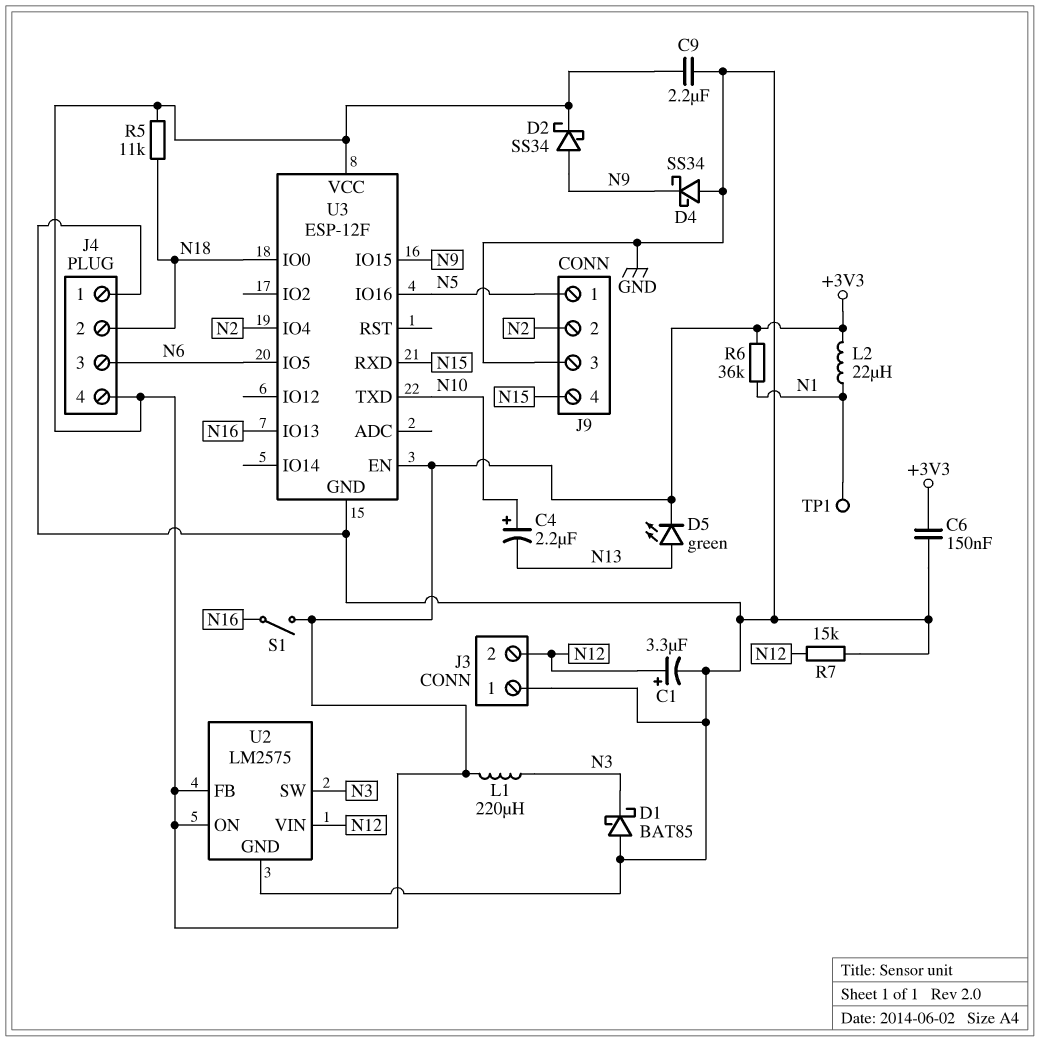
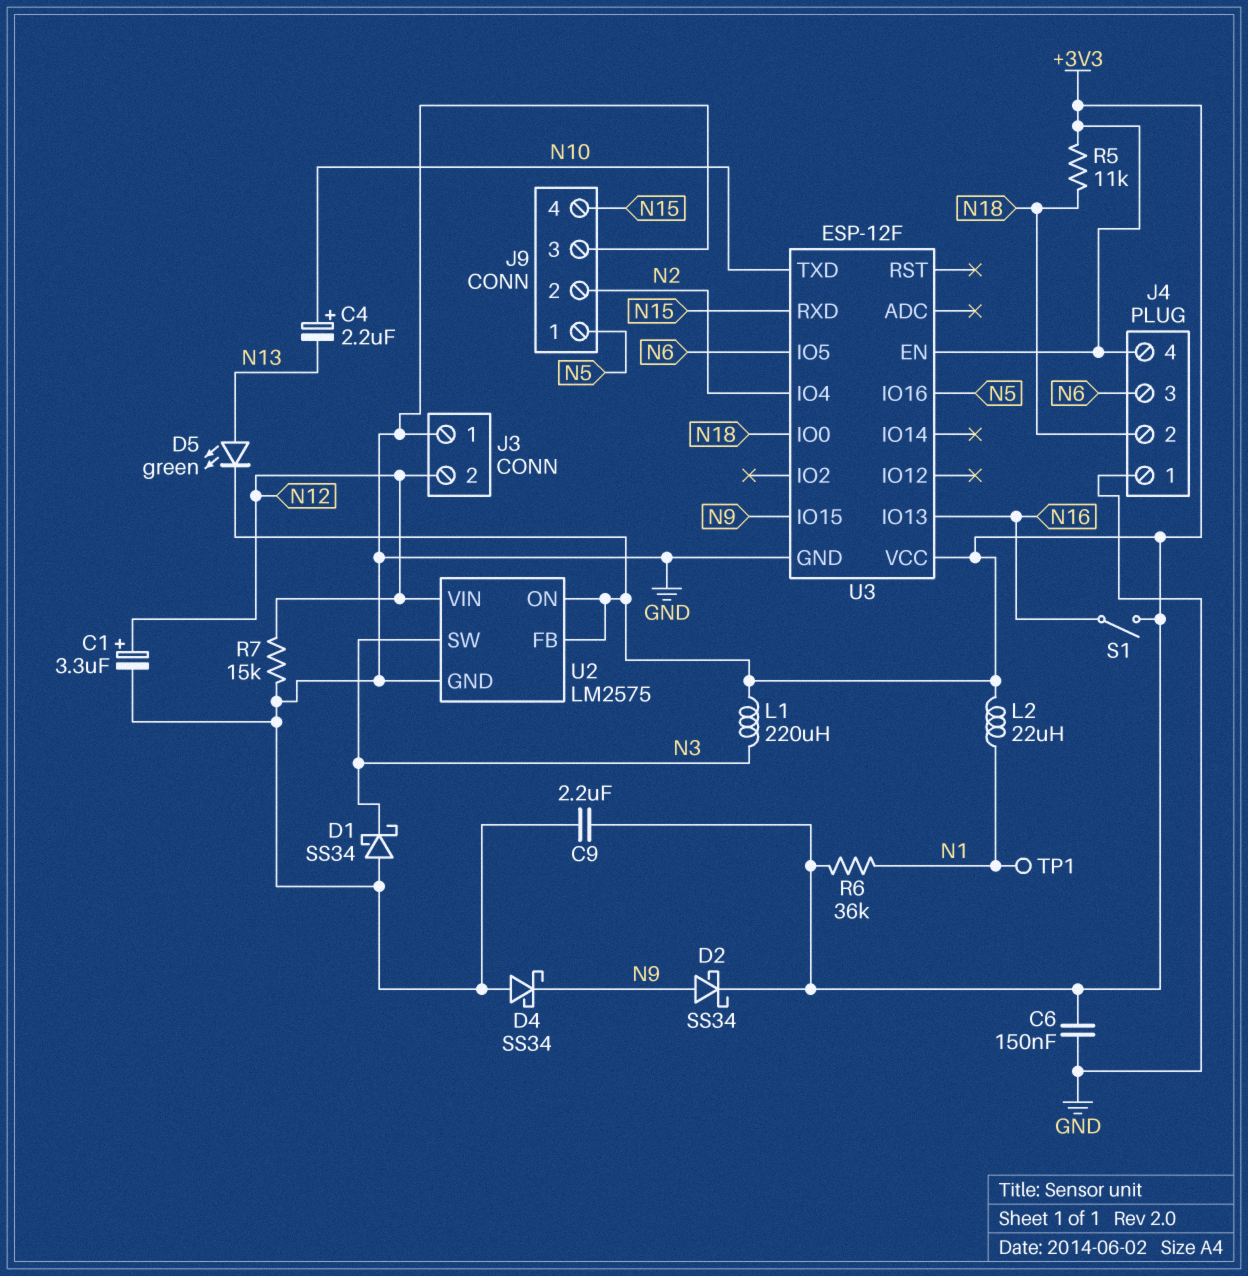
D1: schottky BAT85 (A GND, K N3) -> schottky SS34 (A GND, K N3)

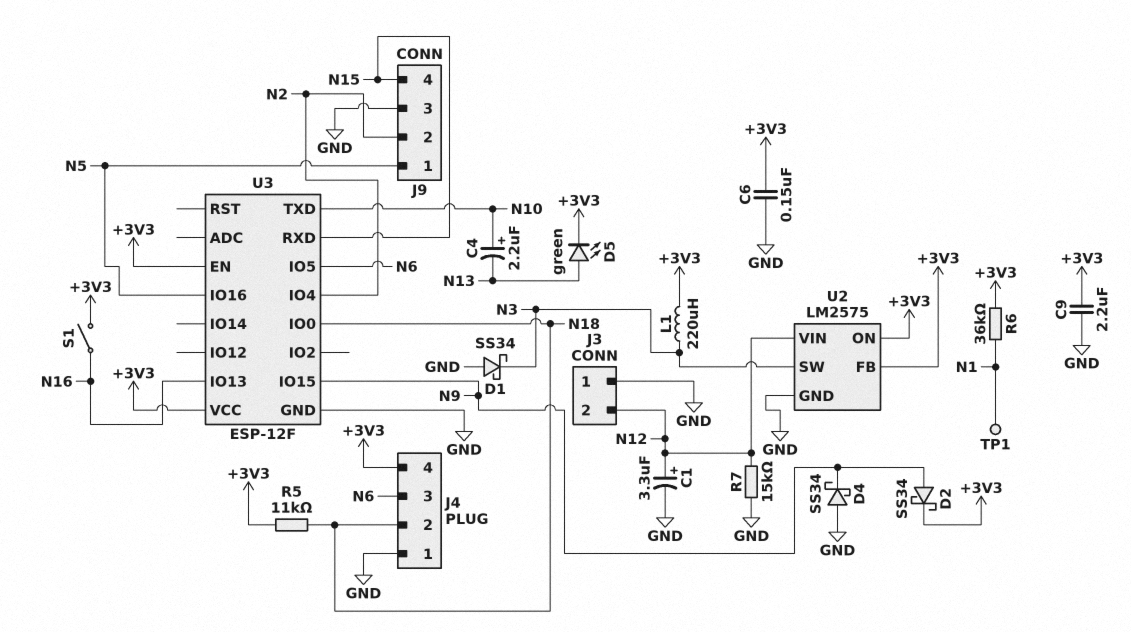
L2: 22uH (+3V3, N1) -> none

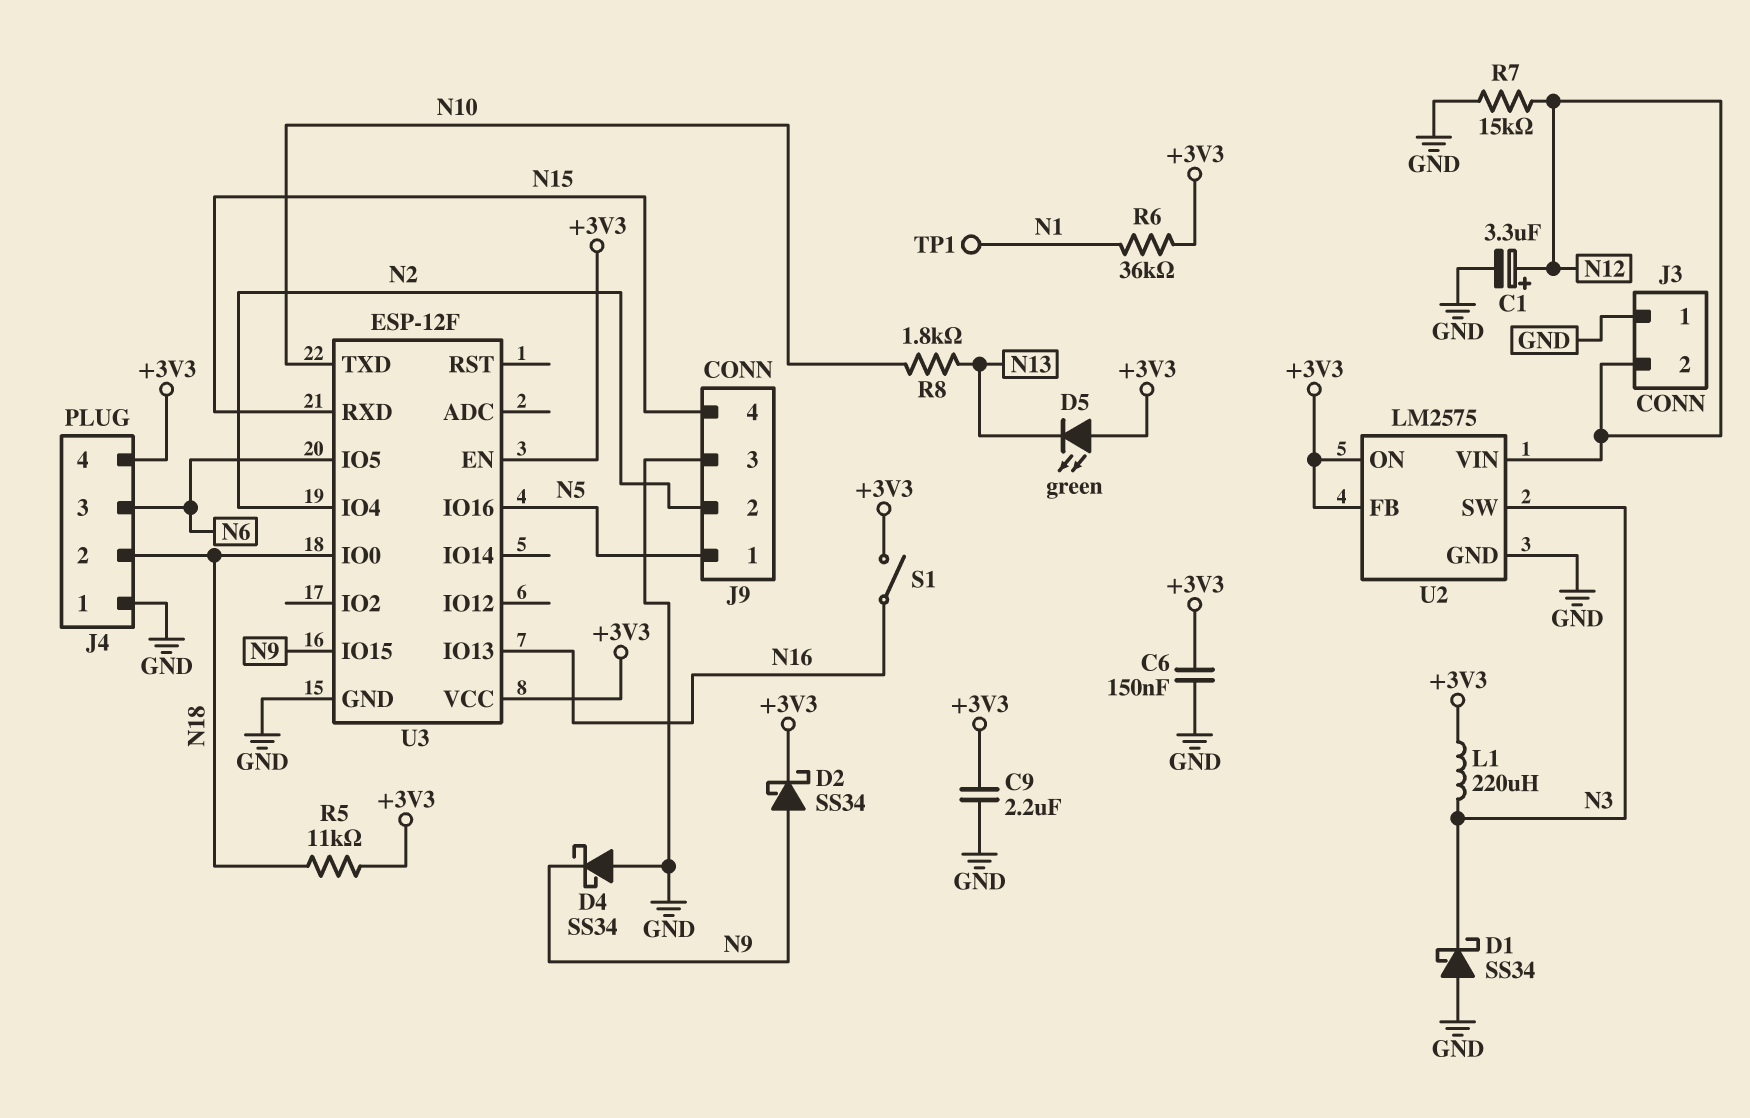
C4: 2.2uF (plus N10, minus N13) -> none
D5: LED green (A N13, K +3V3) -> LED green (A +3V3, K N13)
R8: none -> 1.8k (N10, N13)

